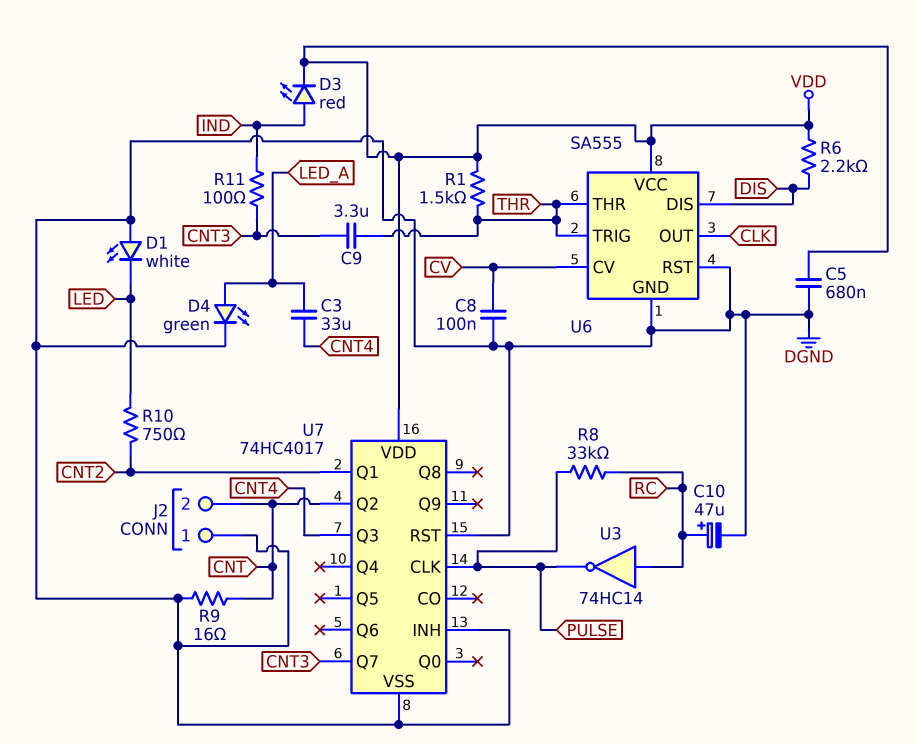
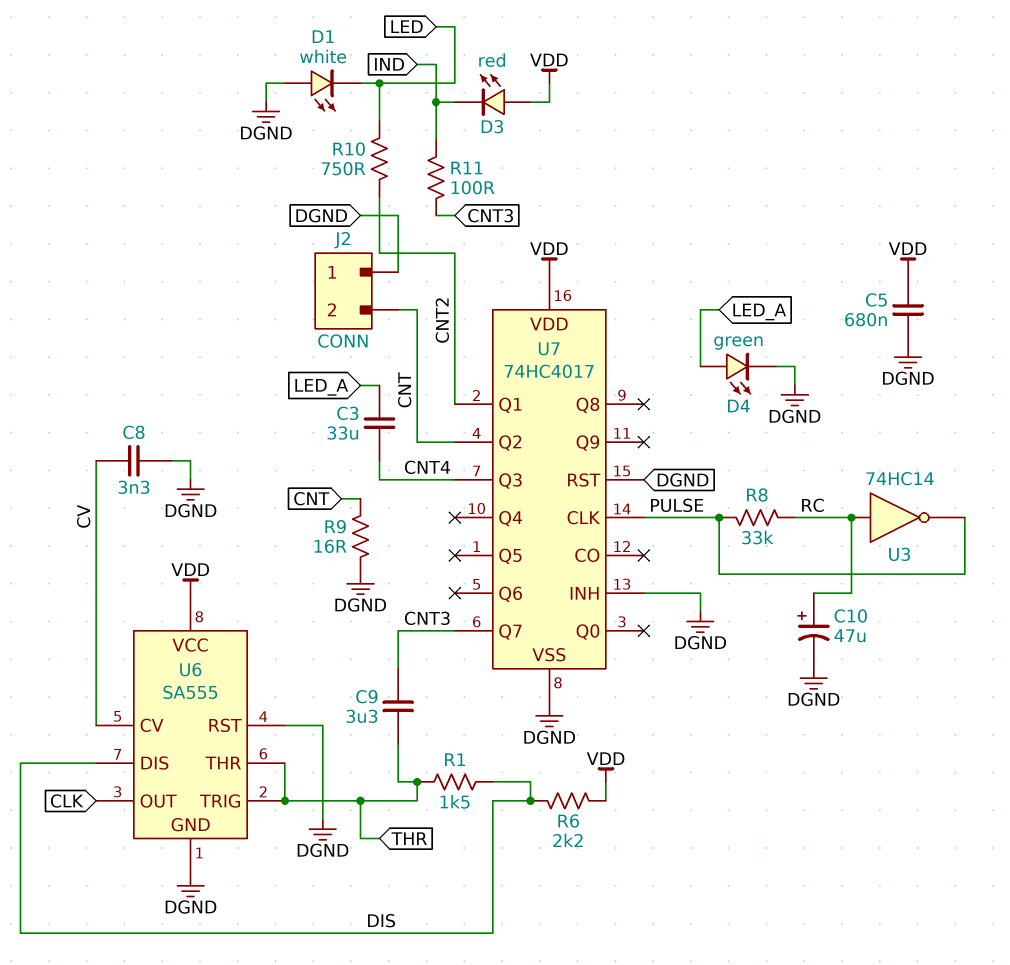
C8: 100nF (CV, DGND) -> 3.3nF (CV, DGND)
D3: LED red (A IND, K VDD) -> LED red (A VDD, K IND)
R1: 1.5k (THR, VDD) -> 1.5k (DIS, THR)

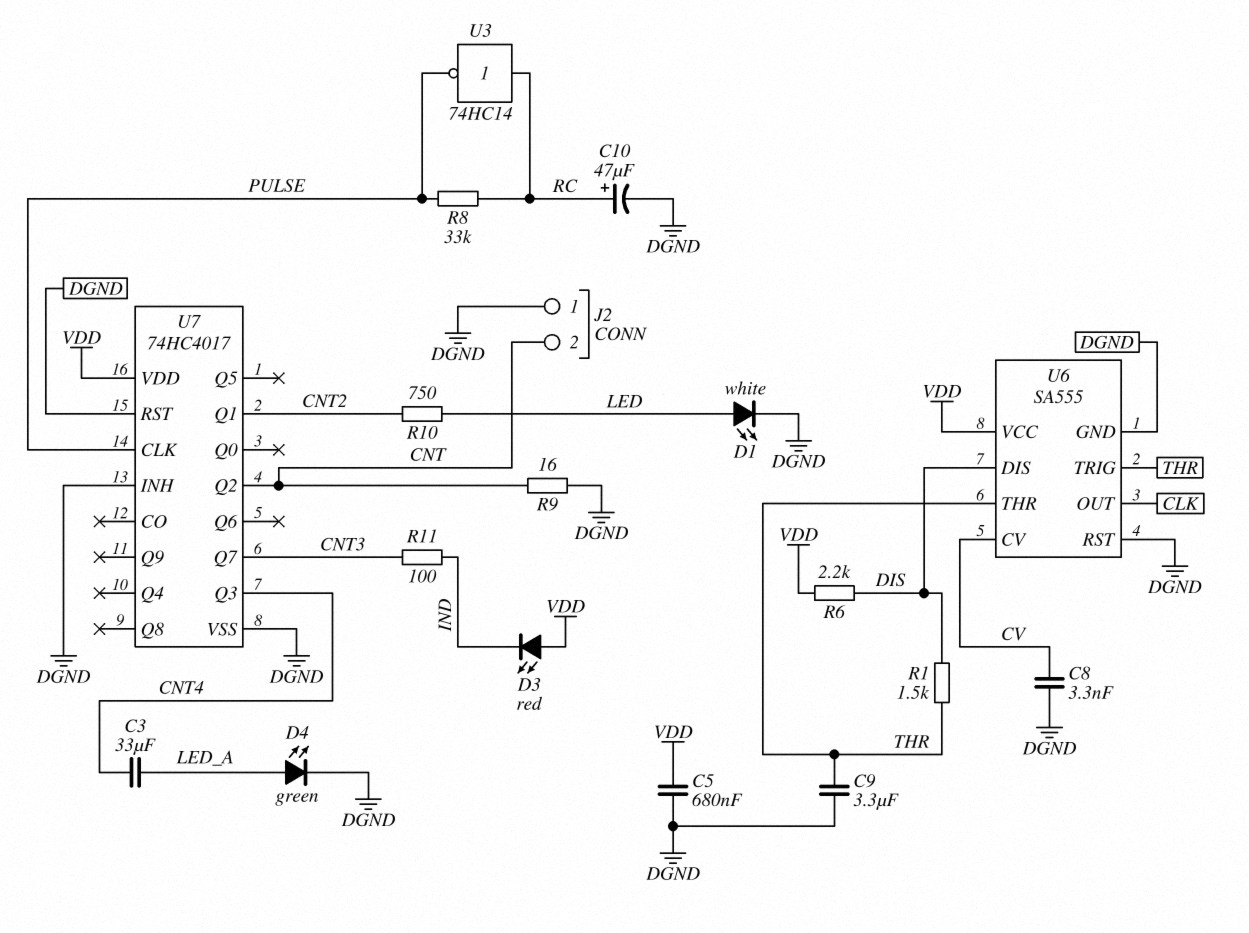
C9: 3.3uF (CNT3, THR) -> 3.3uF (DGND, THR)
D1: LED white (A DGND, K LED) -> LED white (A LED, K DGND)

